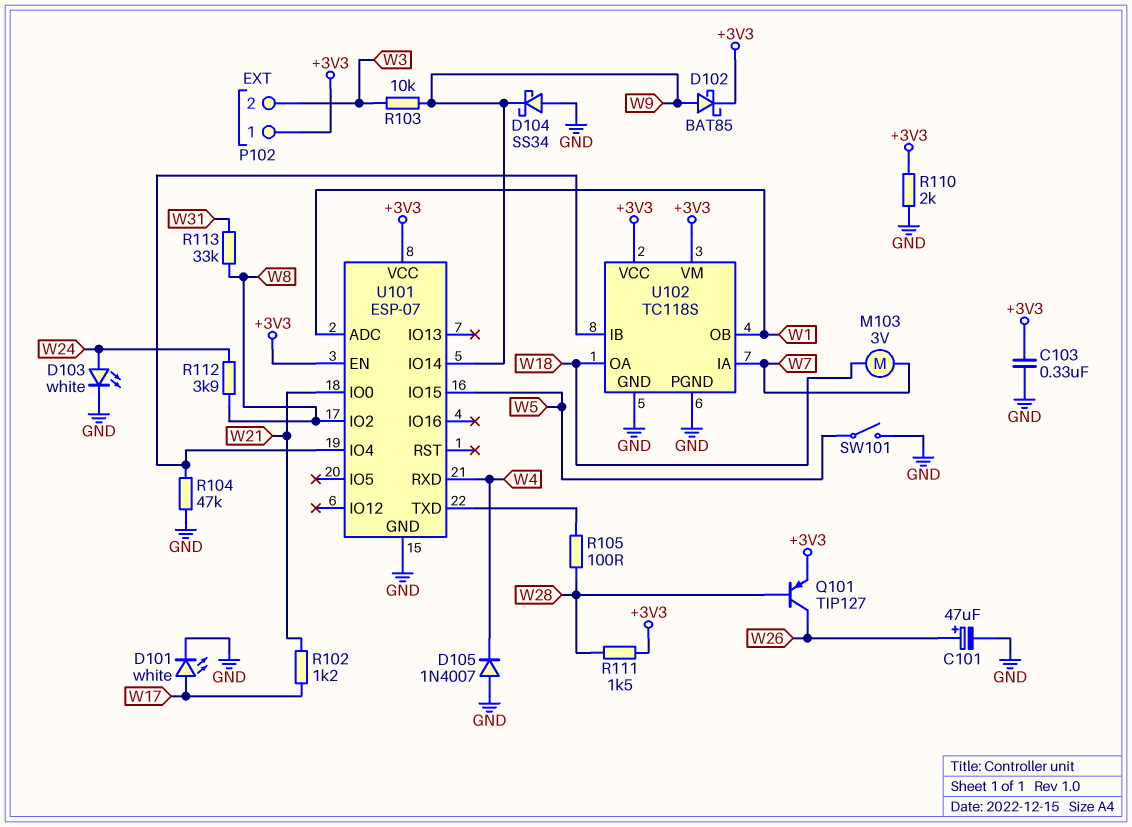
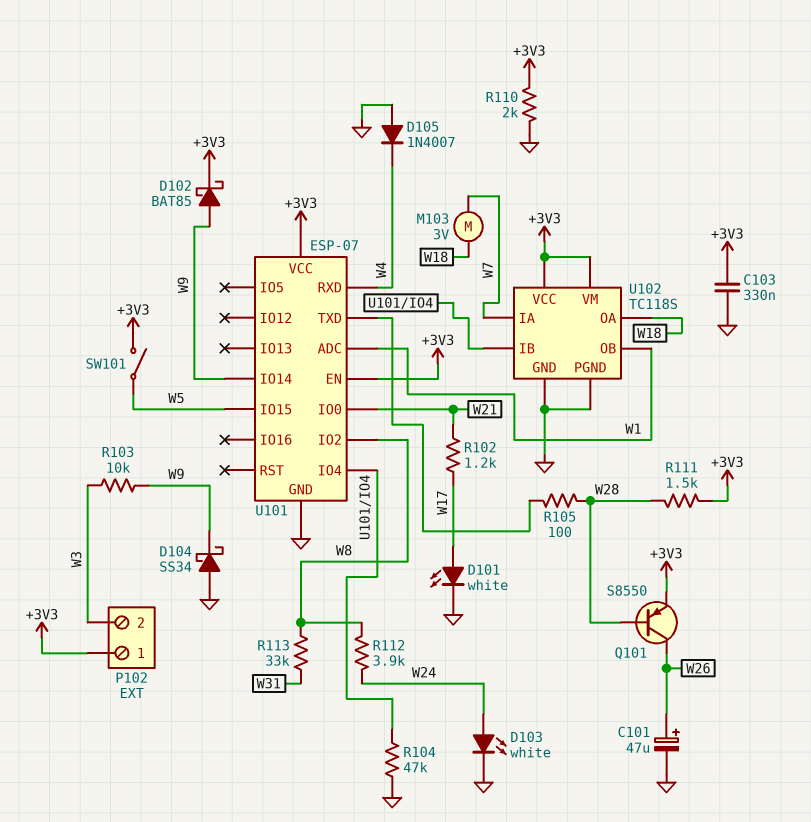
Q101: PNP TIP127 (B W28, C W26, E +3V3) -> PNP S8550 (B W28, C W26, E +3V3)
SW101: switch (GND, W5) -> switch (+3V3, W5)

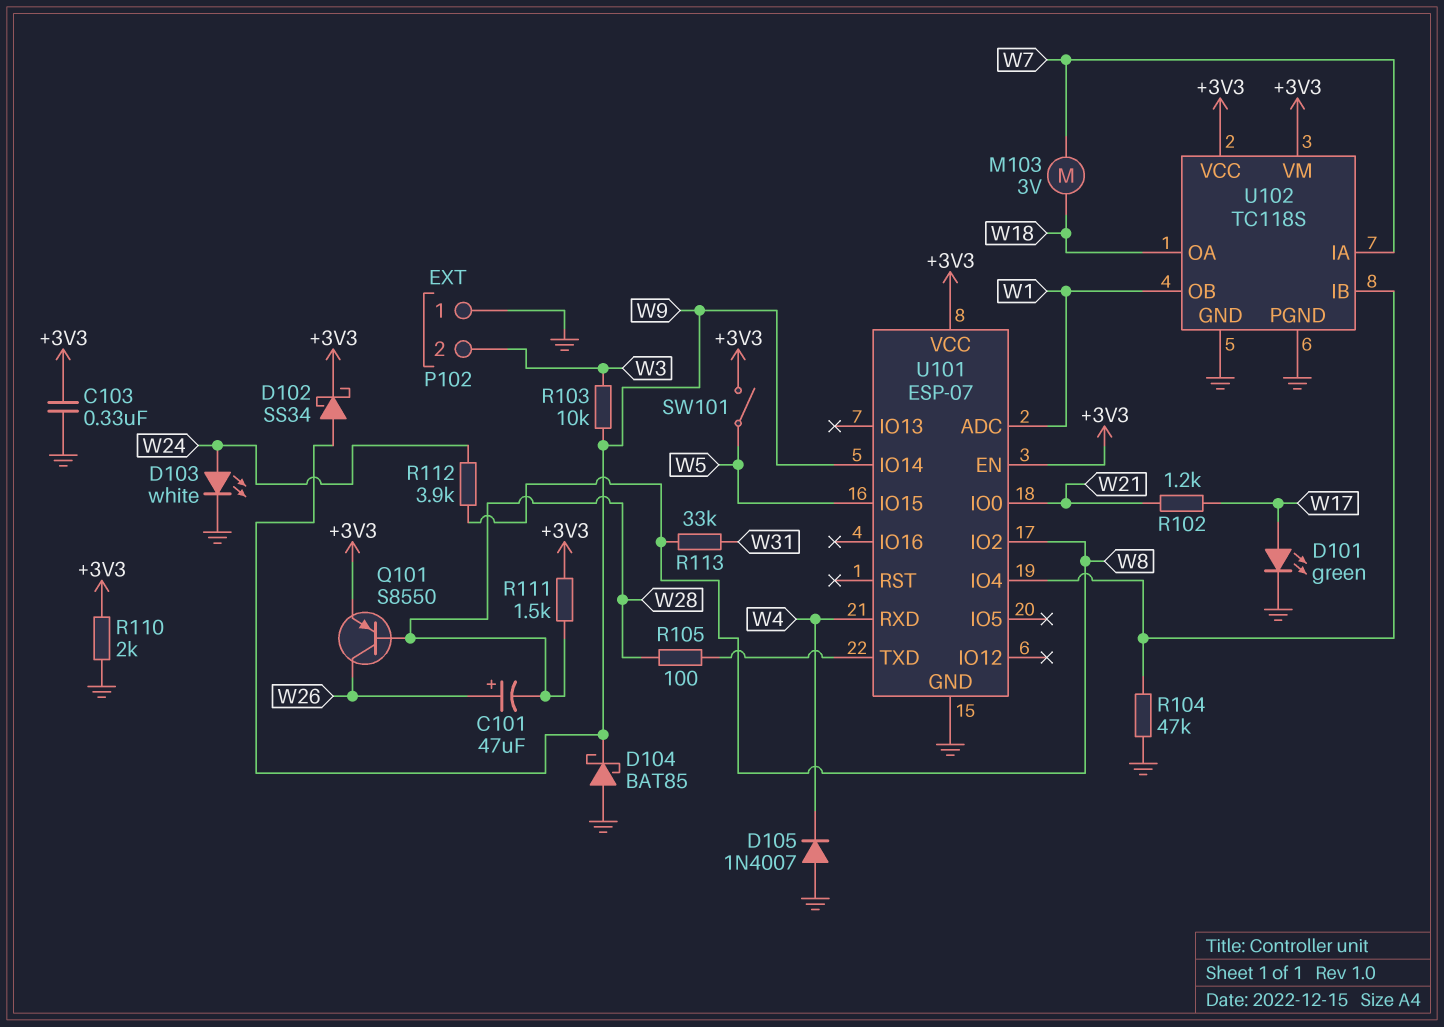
C101: 47uF (plus W26, minus GND) -> 47uF (plus W26, minus W28)
D101: LED white (A W17, K GND) -> LED green (A W17, K GND)
D102: schottky BAT85 (A W9, K +3V3) -> schottky SS34 (A W9, K +3V3)
D104: schottky SS34 (A GND, K W9) -> schottky BAT85 (A GND, K W9)
P102 pin 1: +3V3 -> GND

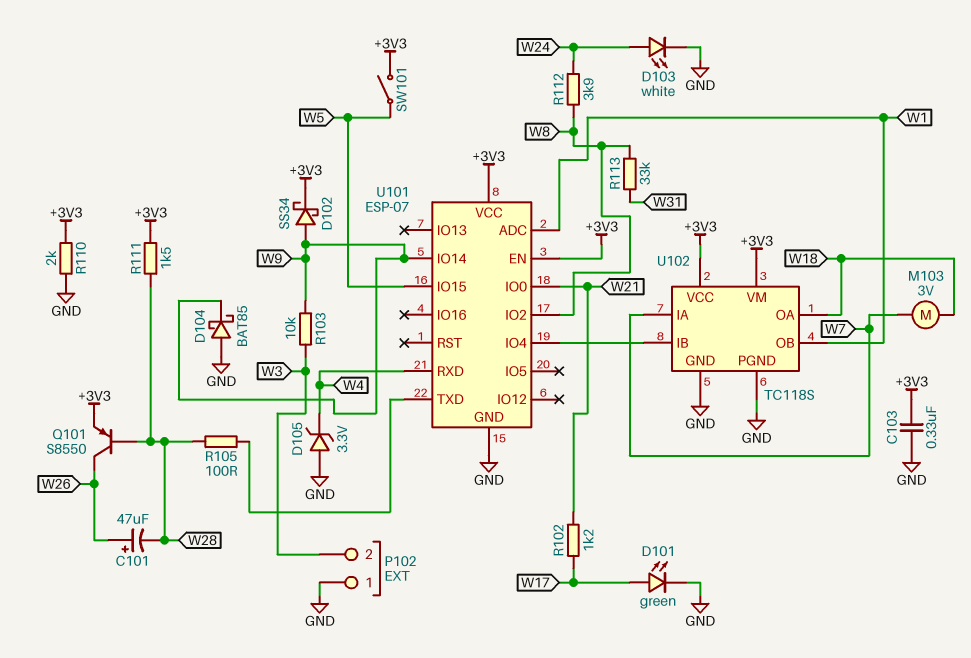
D105: diode 1N4007 (A GND, K W4) -> zener 3.3V (A GND, K W4)
R104: 47k (GND, U101/IO4) -> none

